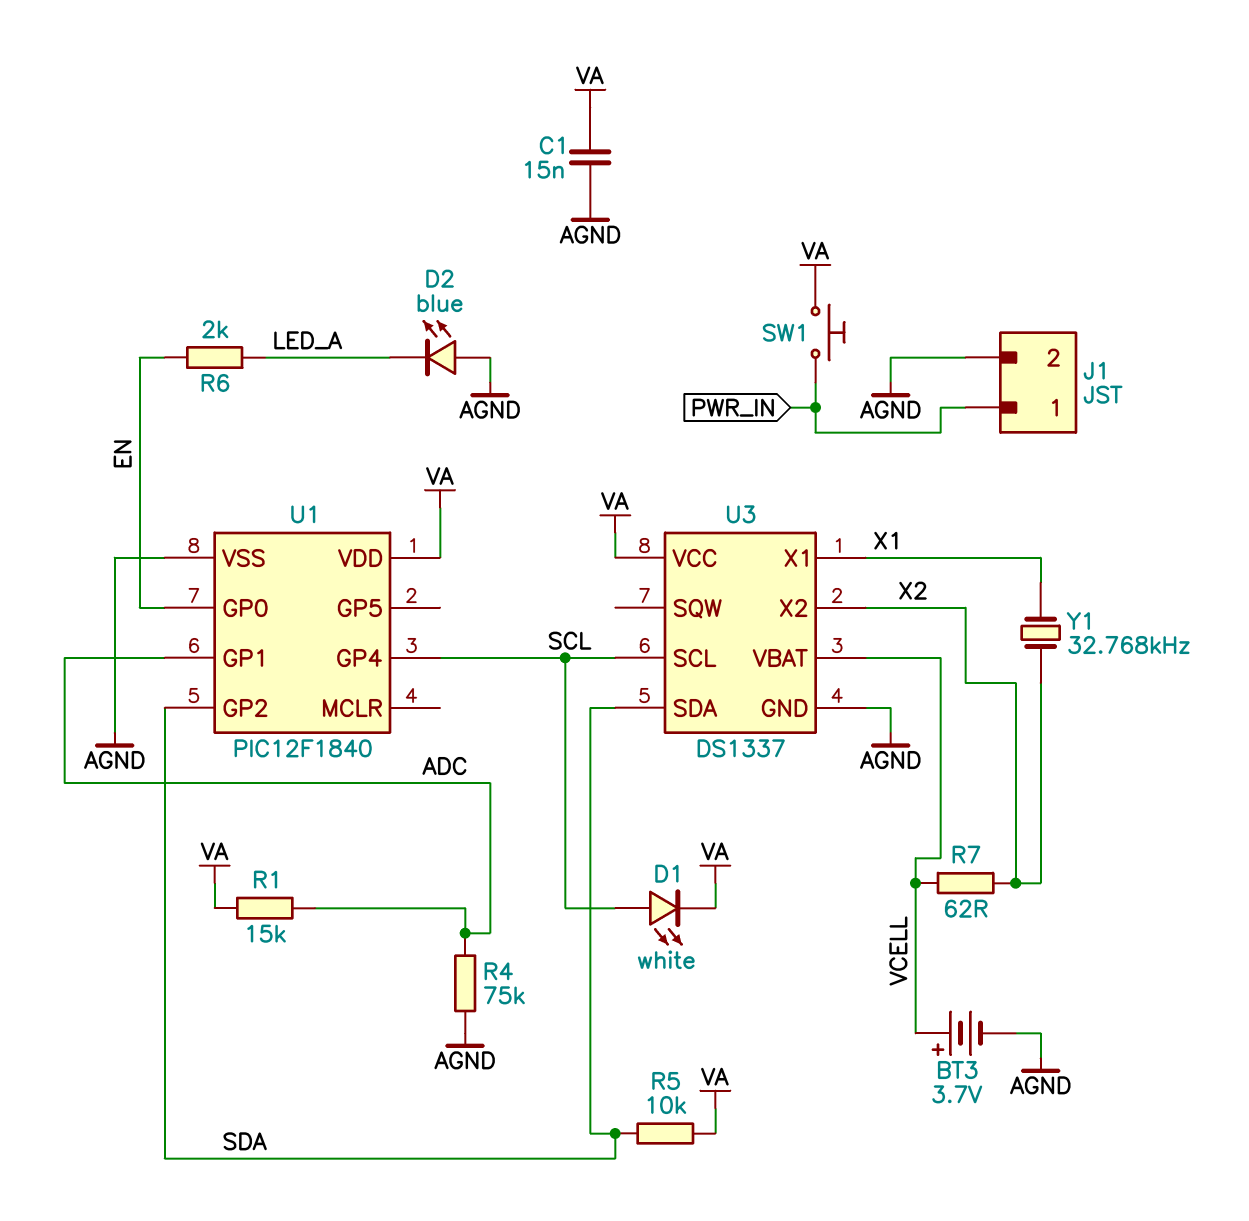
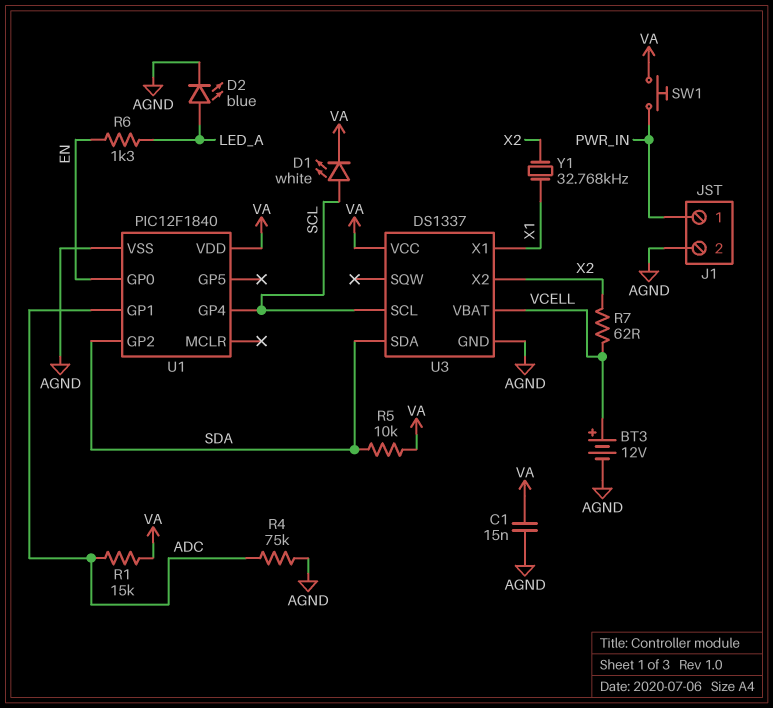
BT3: 3.7V (plus VCELL, minus AGND) -> 12V (plus VCELL, minus AGND)
D2: LED blue (A AGND, K LED_A) -> LED blue (A LED_A, K AGND)
R6: 2k (EN, LED_A) -> 1.3k (EN, LED_A)

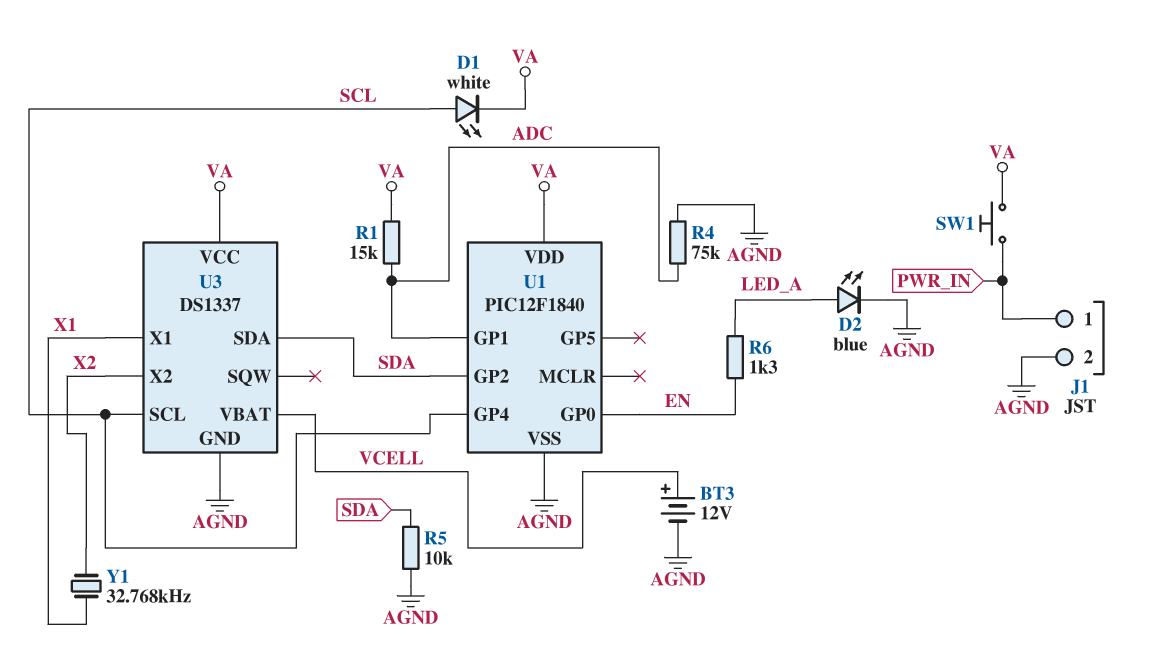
C1: 15nF (AGND, VA) -> none
R5: 10k (SDA, VA) -> 10k (AGND, SDA)
R7: 62 (VCELL, X2) -> none

